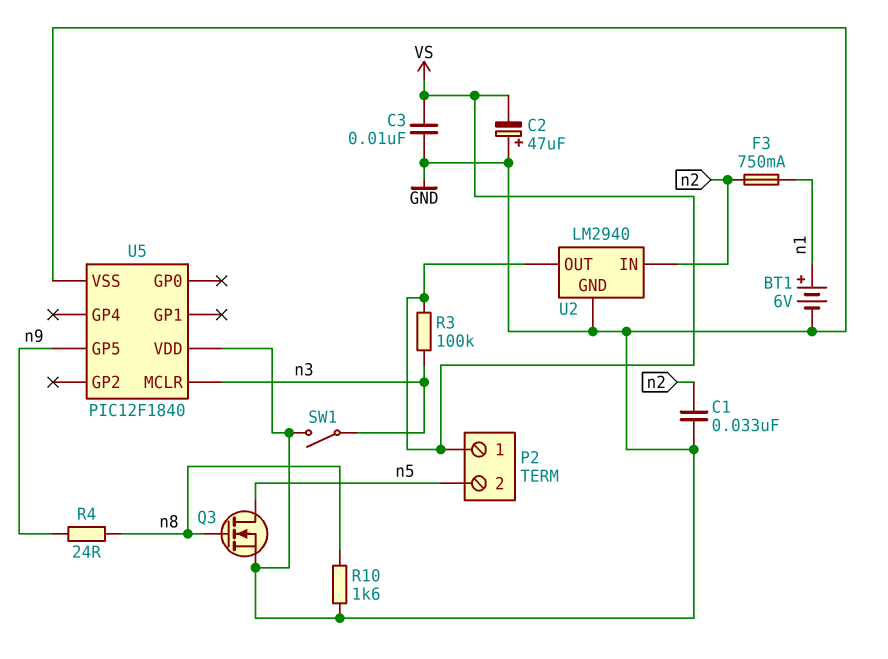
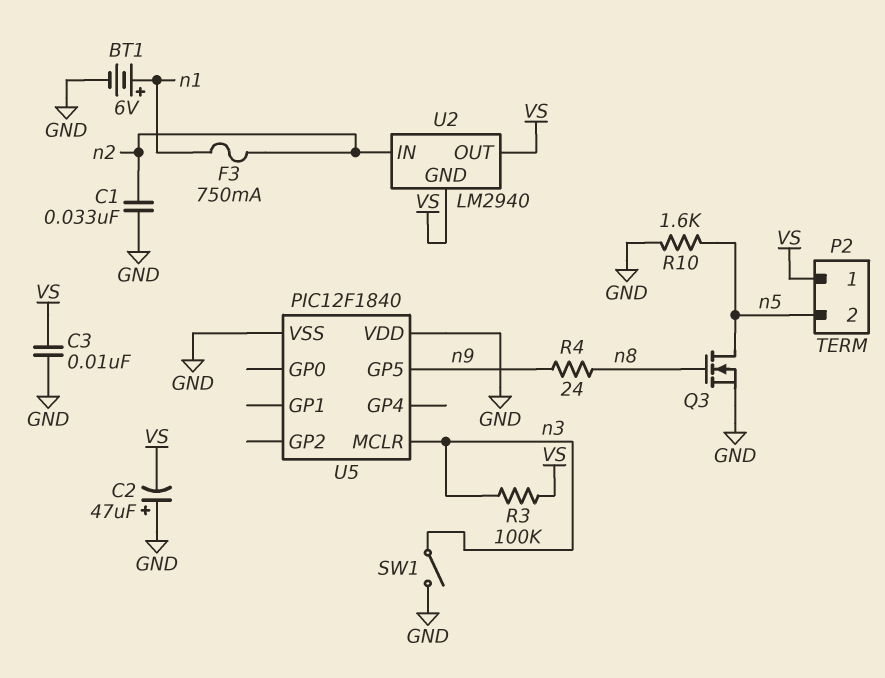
R10: 1.6k (GND, n8) -> 1.6k (GND, n5)
U2 pin GND: GND -> VS

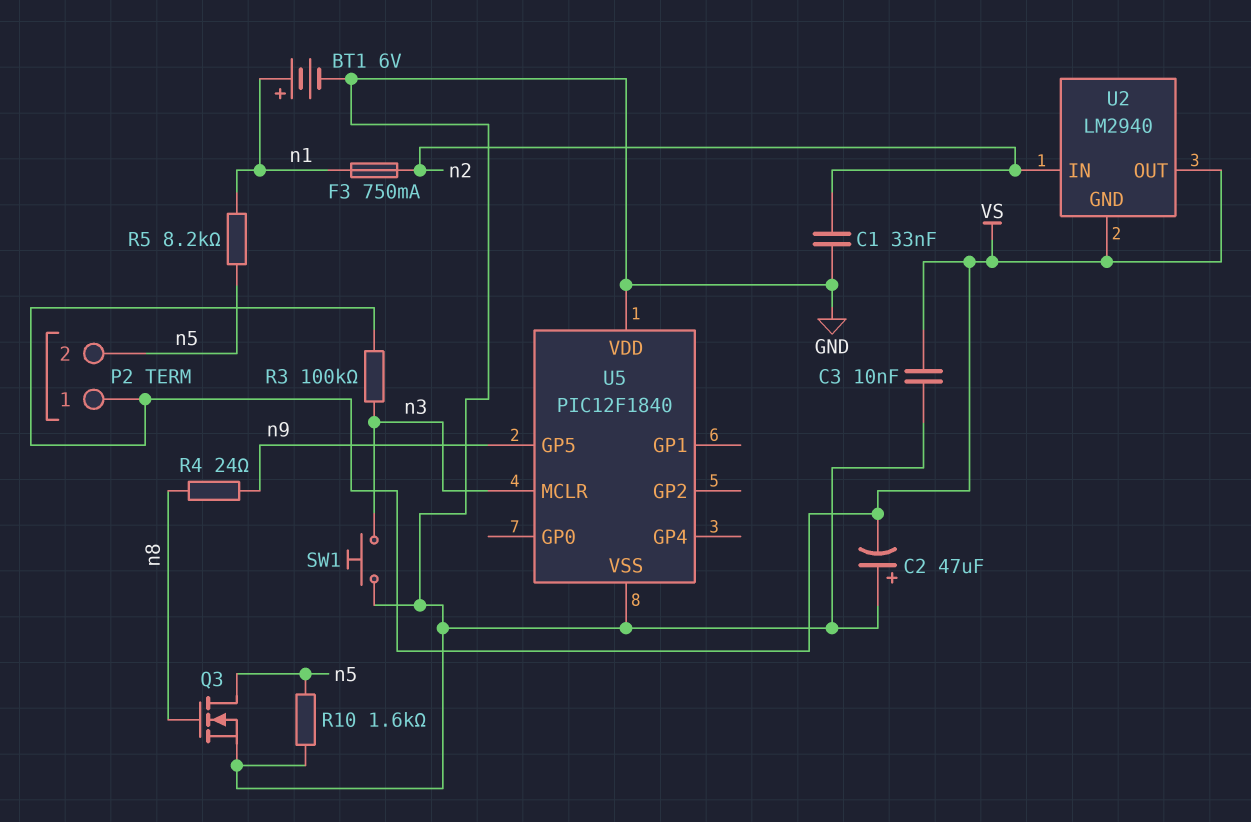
R5: none -> 8.2k (n1, n5)
SW1: switch (GND, n3) -> button (GND, n3)

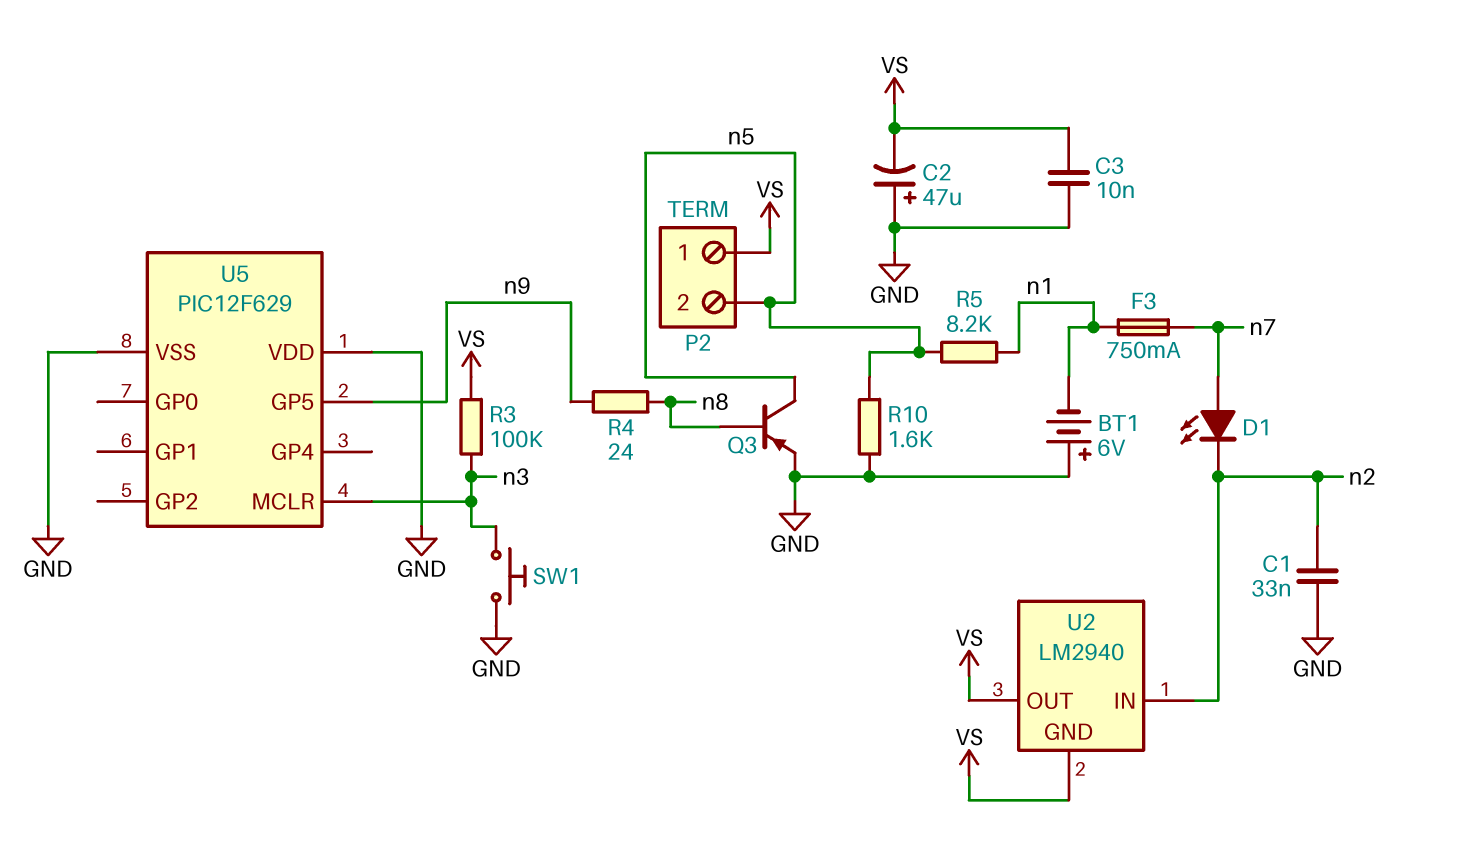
BT1: 6V (plus n1, minus GND) -> 6V (plus GND, minus n1)
D1: none -> LED (A n7, K n2)
F3: 750mA (n1, n2) -> 750mA (n1, n7)
Q3: NMOS (G n8, D n5, S GND) -> PNP (B n8, C n5, E GND)
U5: PIC12F1840 -> PIC12F629

